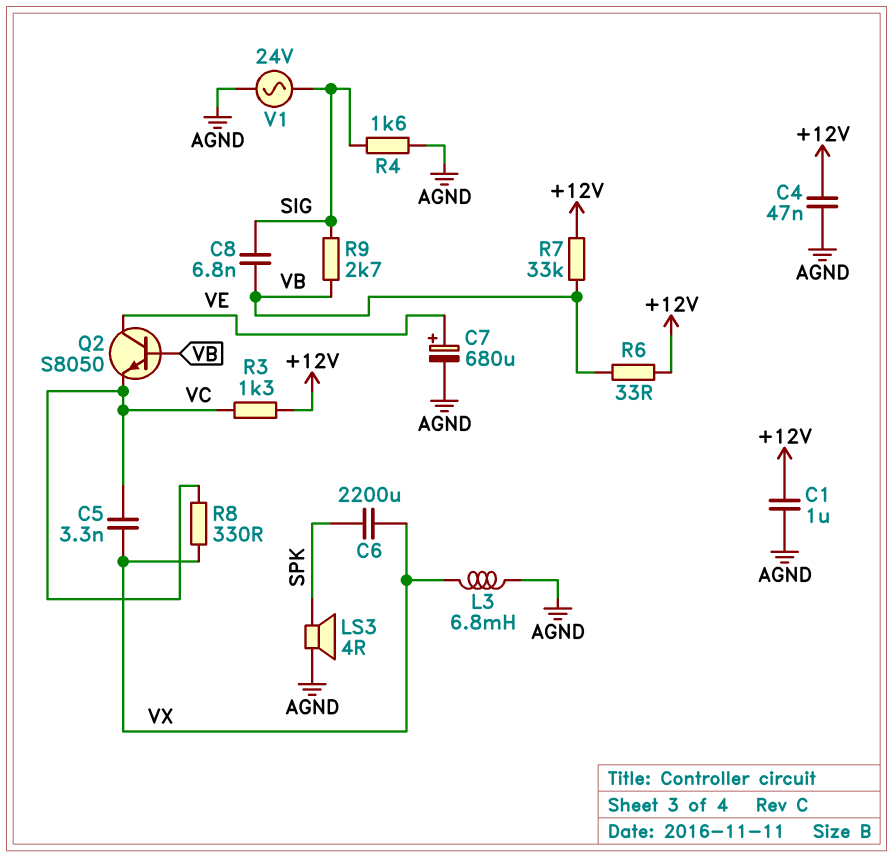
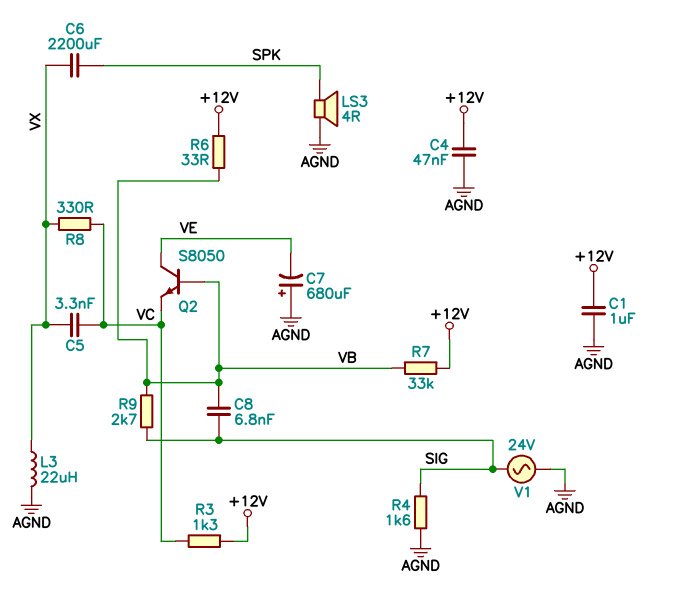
C7: 680uF (plus VE, minus AGND) -> 680uF (plus AGND, minus VE)
L3: 6.8mH (AGND, VX) -> 22uH (AGND, VX)

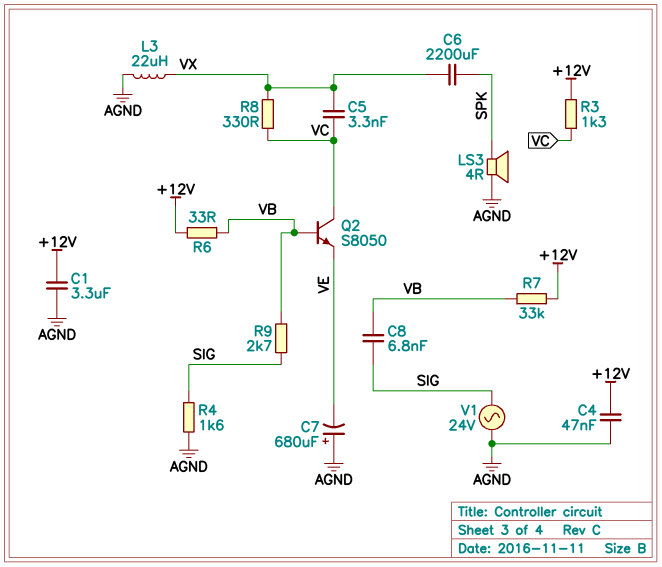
C1: 1uF (+12V, AGND) -> 3.3uF (+12V, AGND)
Q2: NPN S8050 (B VB, C VE, E VC) -> NPN S8050 (B VB, C VC, E VE)

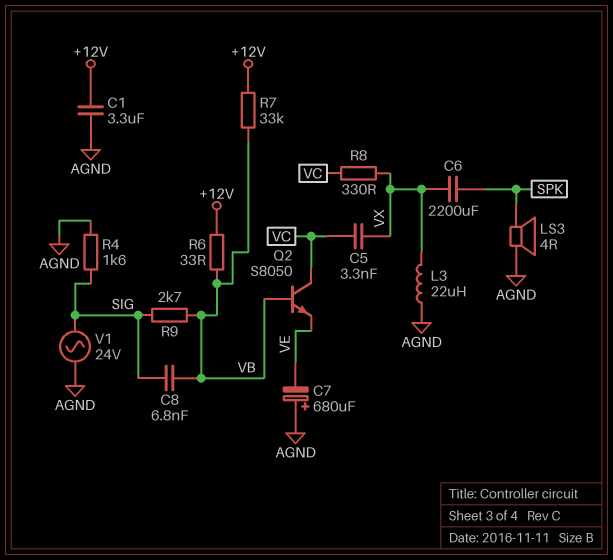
C4: 47nF (+12V, AGND) -> none
R3: 1.3k (+12V, VC) -> none

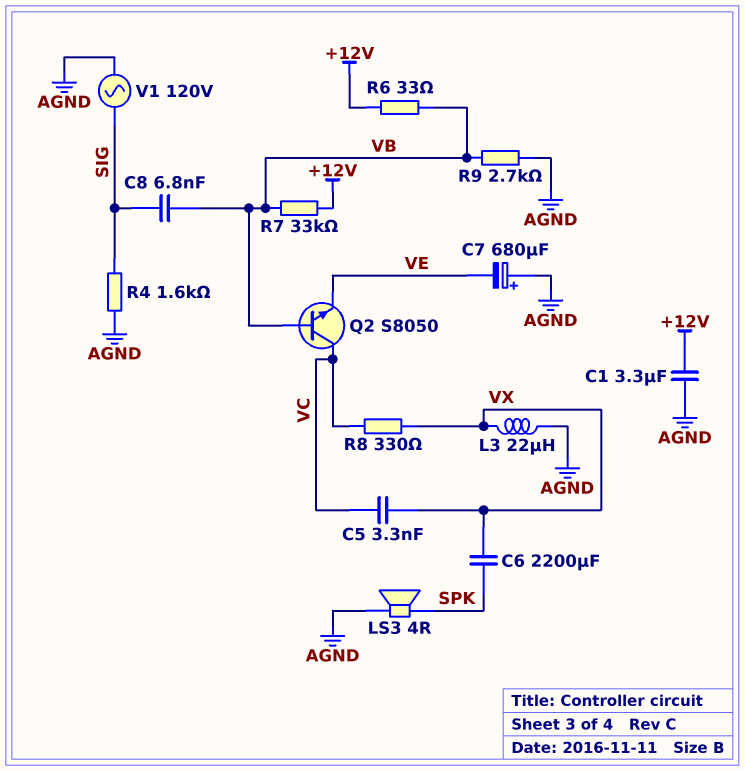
R9: 2.7k (SIG, VB) -> 2.7k (AGND, VB)
V1: AC 24V (AGND, SIG) -> AC 120V (AGND, SIG)

